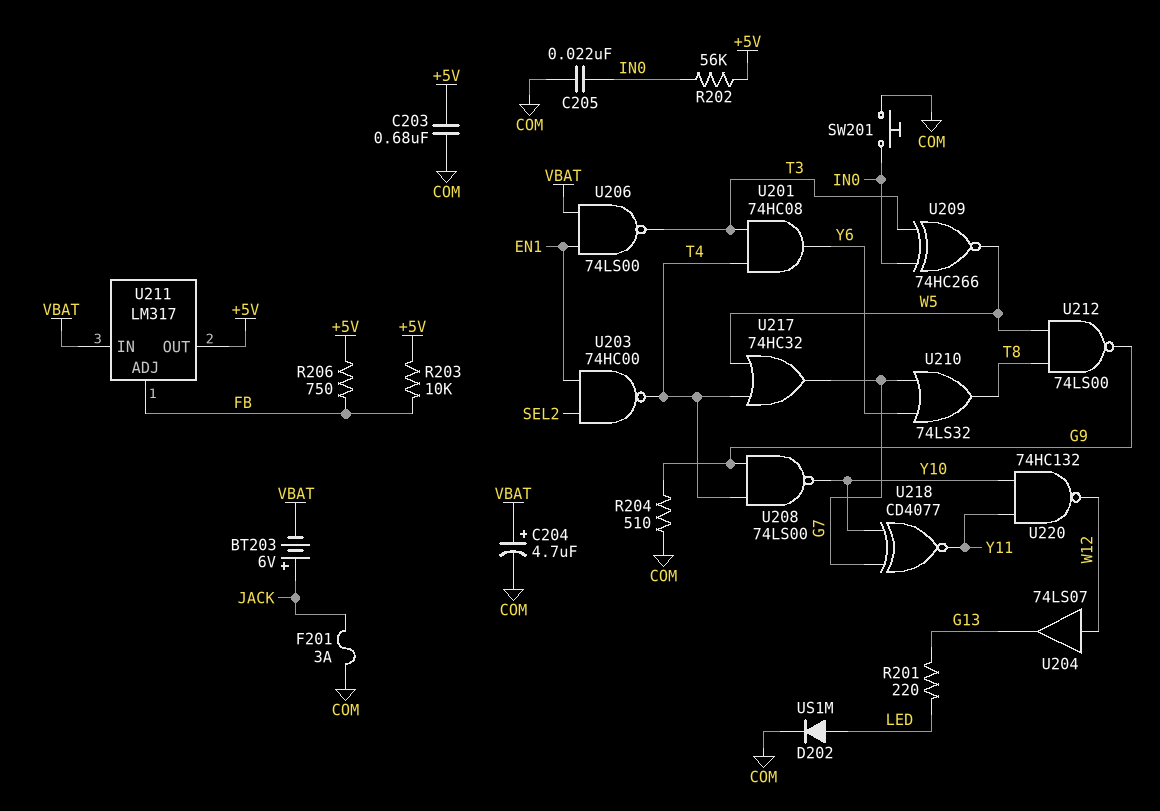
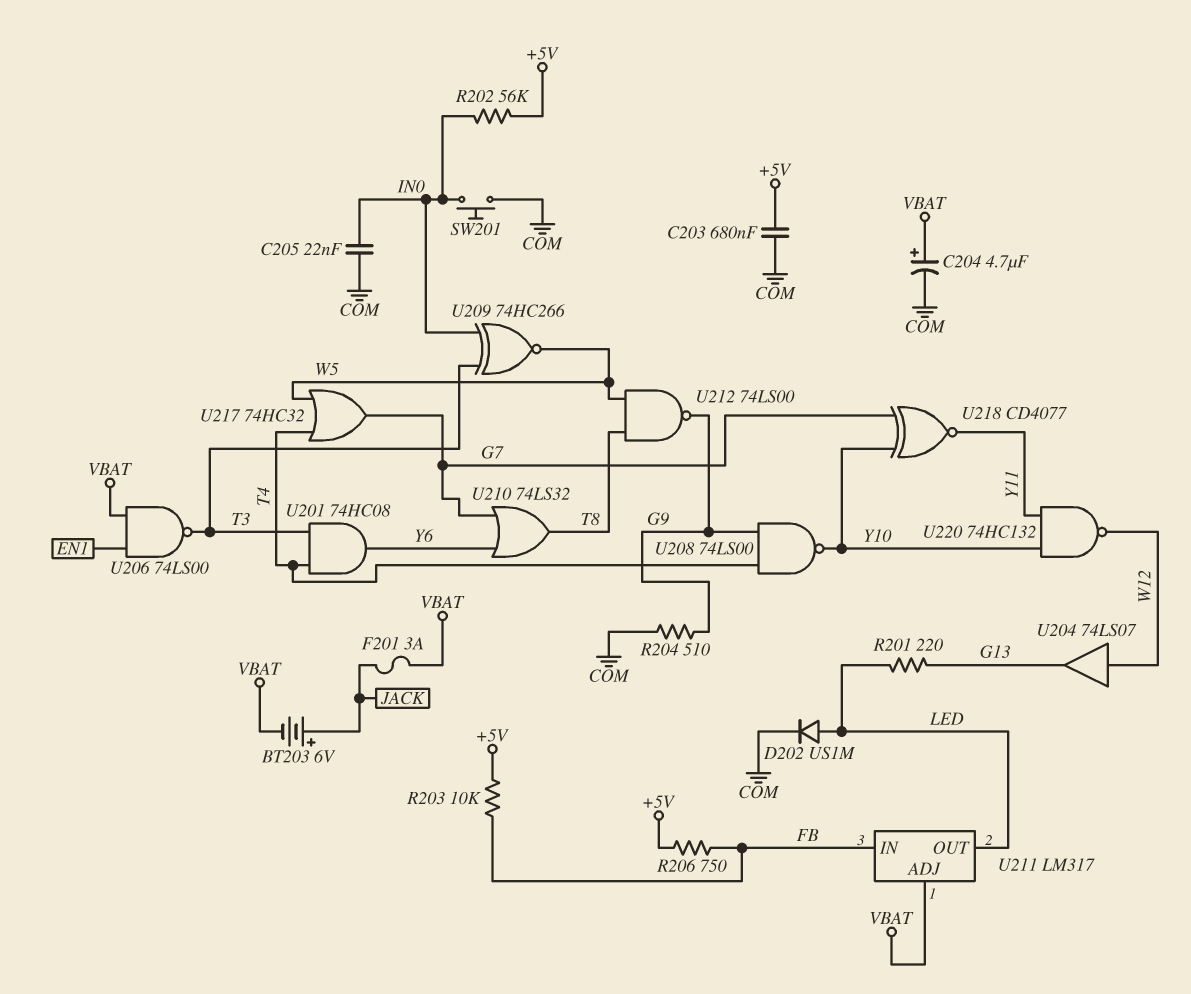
F201: 3A (COM, JACK) -> 3A (JACK, VBAT)
U203: NAND 74HC00 (in EN1, in SEL2, out T4) -> none
U211 pin ADJ: FB -> VBAT
U211 pin IN: VBAT -> FB
U211 pin OUT: +5V -> LED

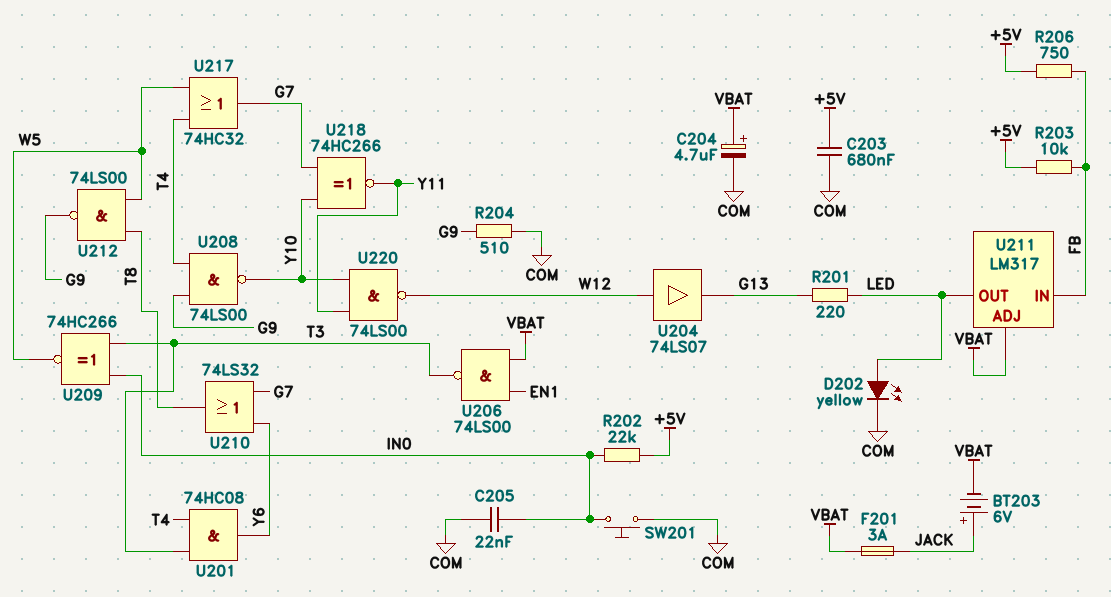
D202: diode US1M (A LED, K COM) -> LED yellow (A LED, K COM)
R202: 56k (+5V, IN0) -> 22k (+5V, IN0)
U218: XNOR CD4077 (in G7, in Y10, out Y11) -> XNOR 74HC266 (in G7, in Y10, out Y11)
U220: NAND 74HC132 (in Y10, in Y11, out W12) -> NAND 74LS00 (in Y10, in Y11, out W12)

